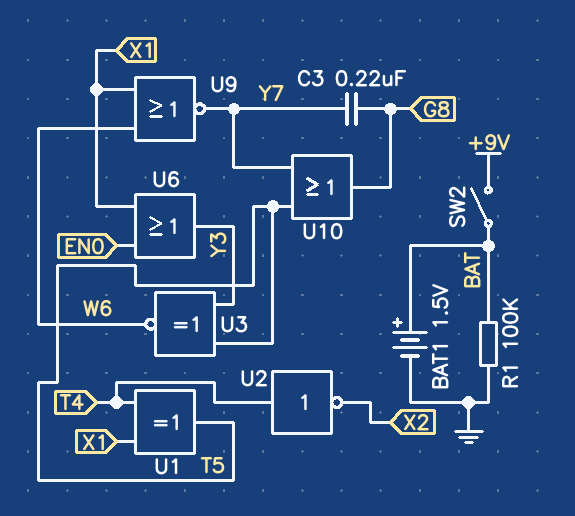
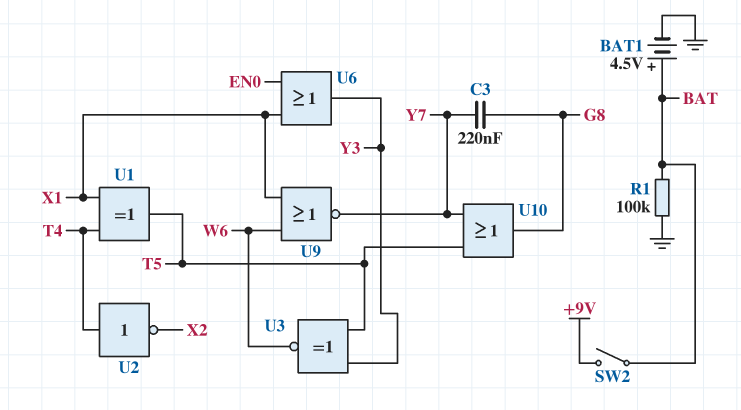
BAT1: 1.5V (plus BAT, minus GND) -> 4.5V (plus BAT, minus GND)

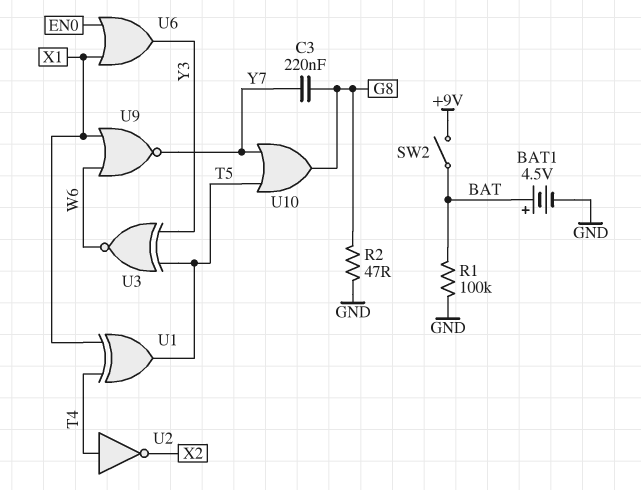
R2: none -> 47 (G8, GND)

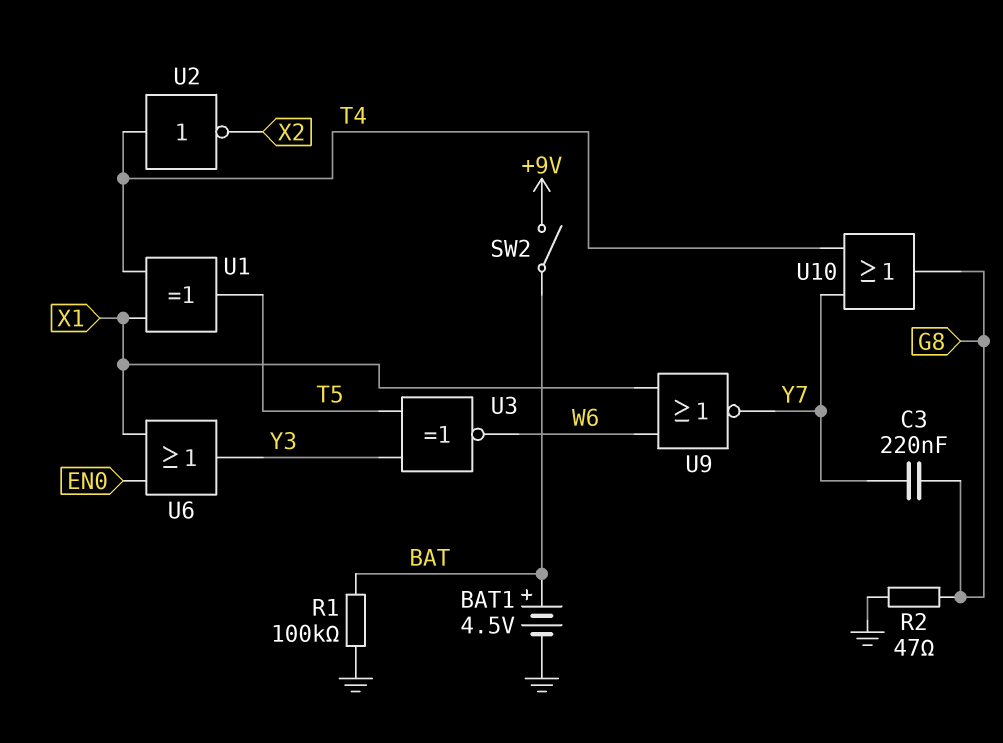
U10: OR (in T5, in Y7, out G8) -> OR (in T4, in Y7, out G8)

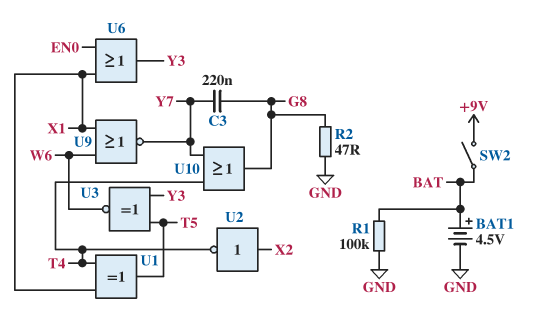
U2: NOT (in T4, out X2) -> NOT (in X2, out T4)

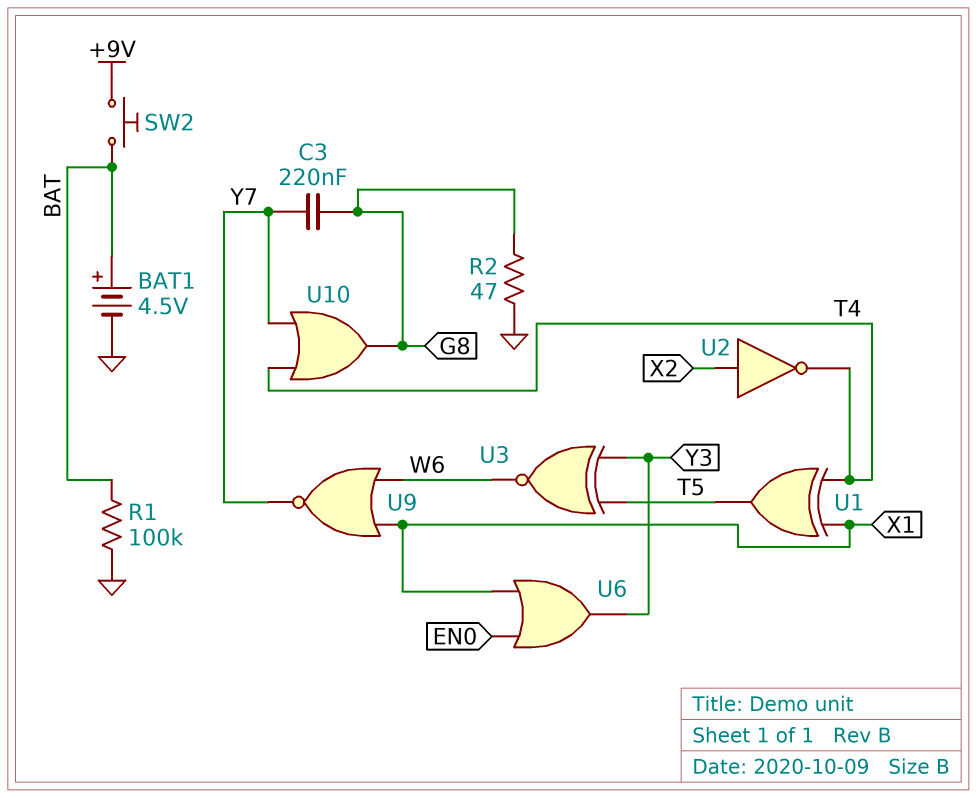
SW2: switch (+9V, BAT) -> button (+9V, BAT)

